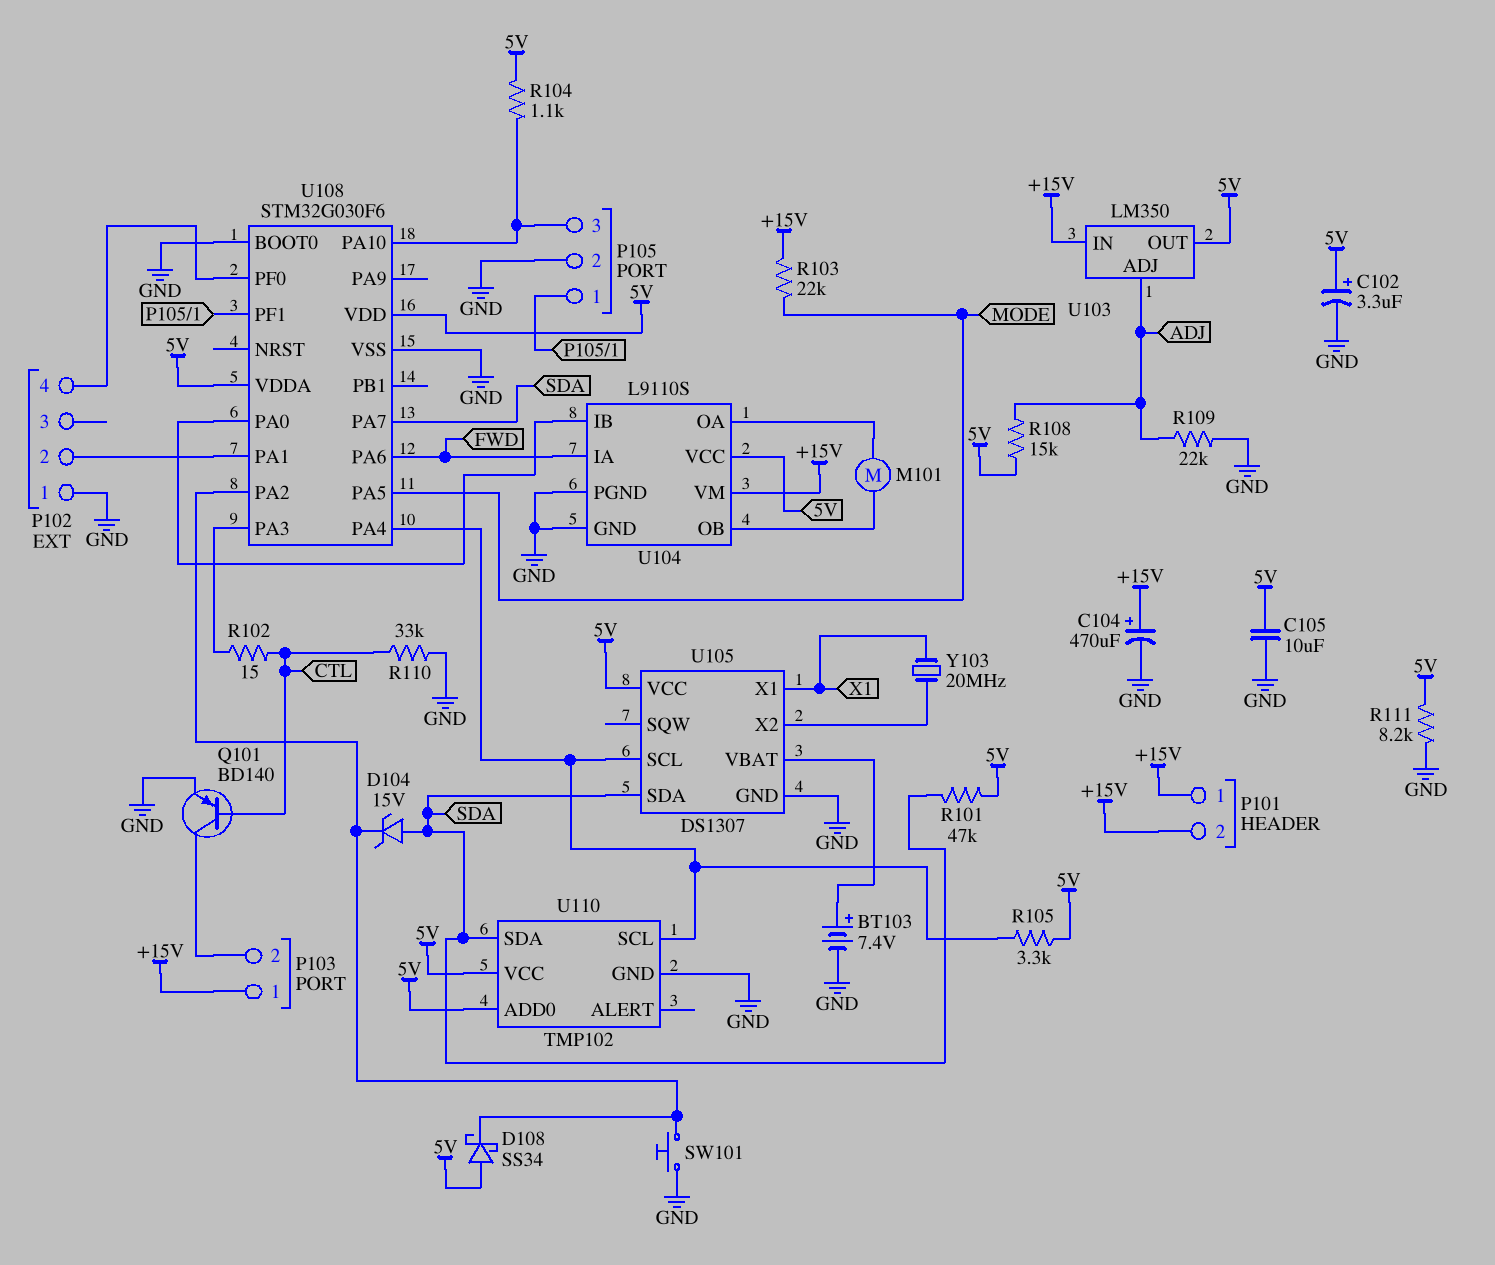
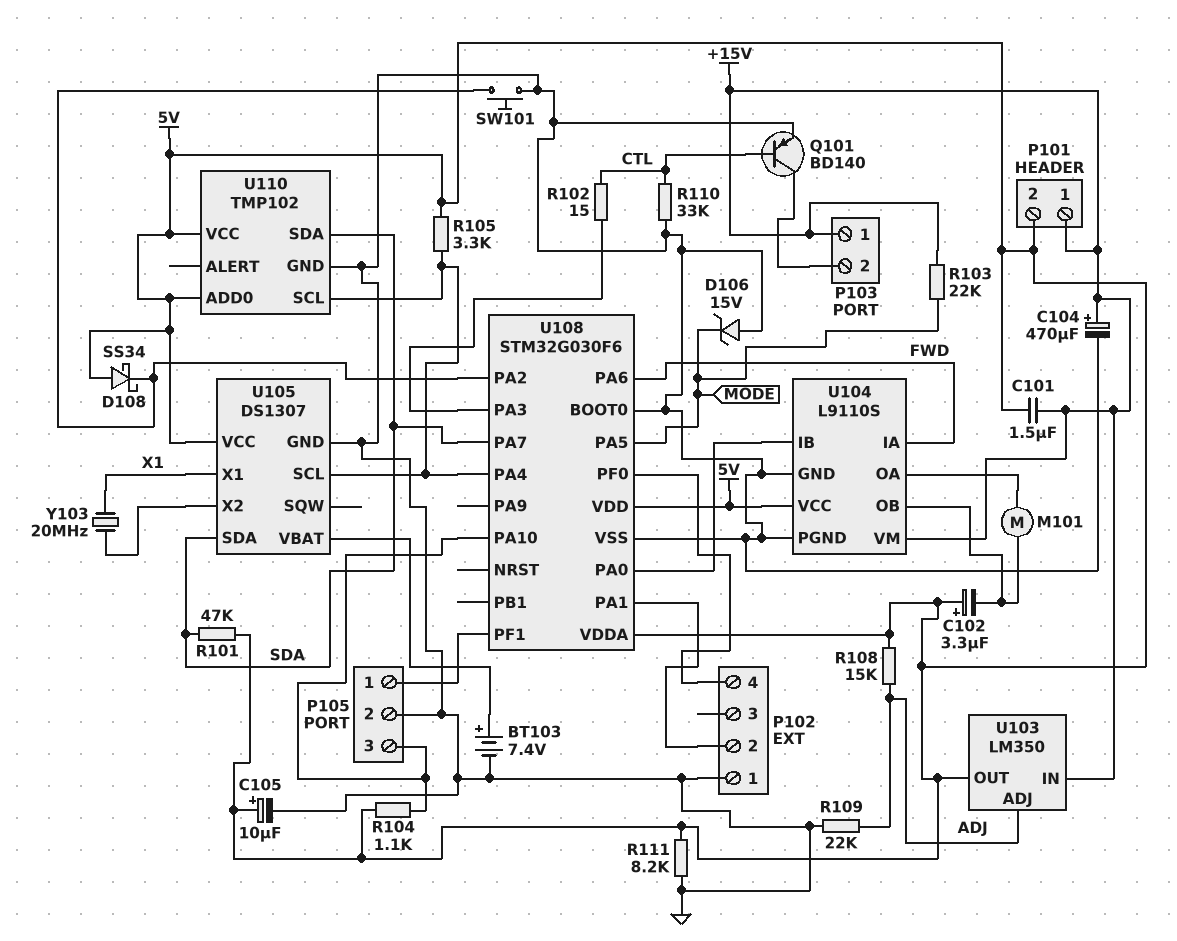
C101: none -> 1.5uF (+15V, 5V)
C102: 3.3uF (plus 5V, minus GND) -> 3.3uF (plus 5V, minus U104/OB)
C105: 10uF (5V, GND) -> 10uF (plus 5V, minus GND)
D104: zener 15V (A SDA, K U108/PA2) -> none
D106: none -> zener 15V (A GND, K MODE)
P101 pin 2: +15V -> 5V

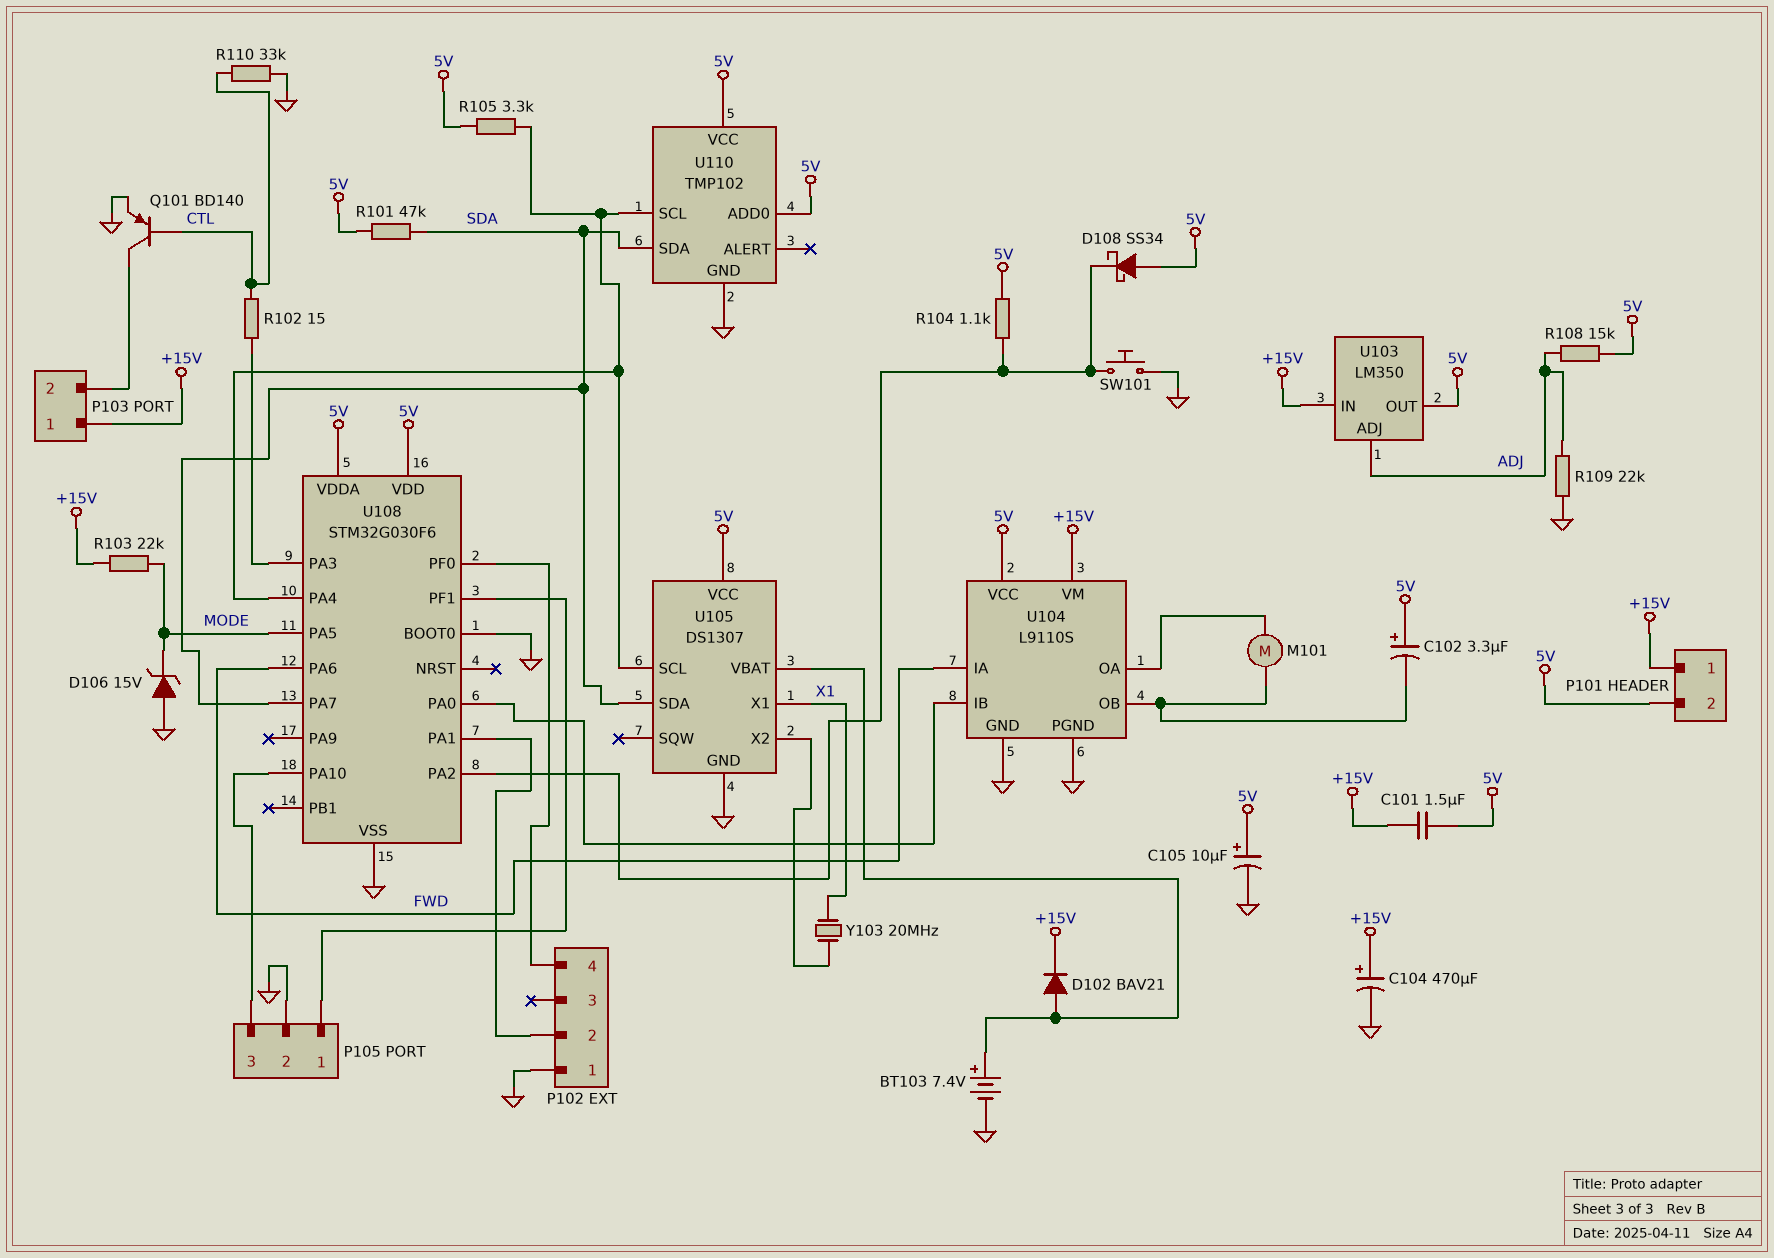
D102: none -> diode BAV21 (A U105/VBAT, K +15V)
R104: 1.1k (5V, P105/3) -> 1.1k (5V, U108/PA2)
R111: 8.2k (5V, GND) -> none

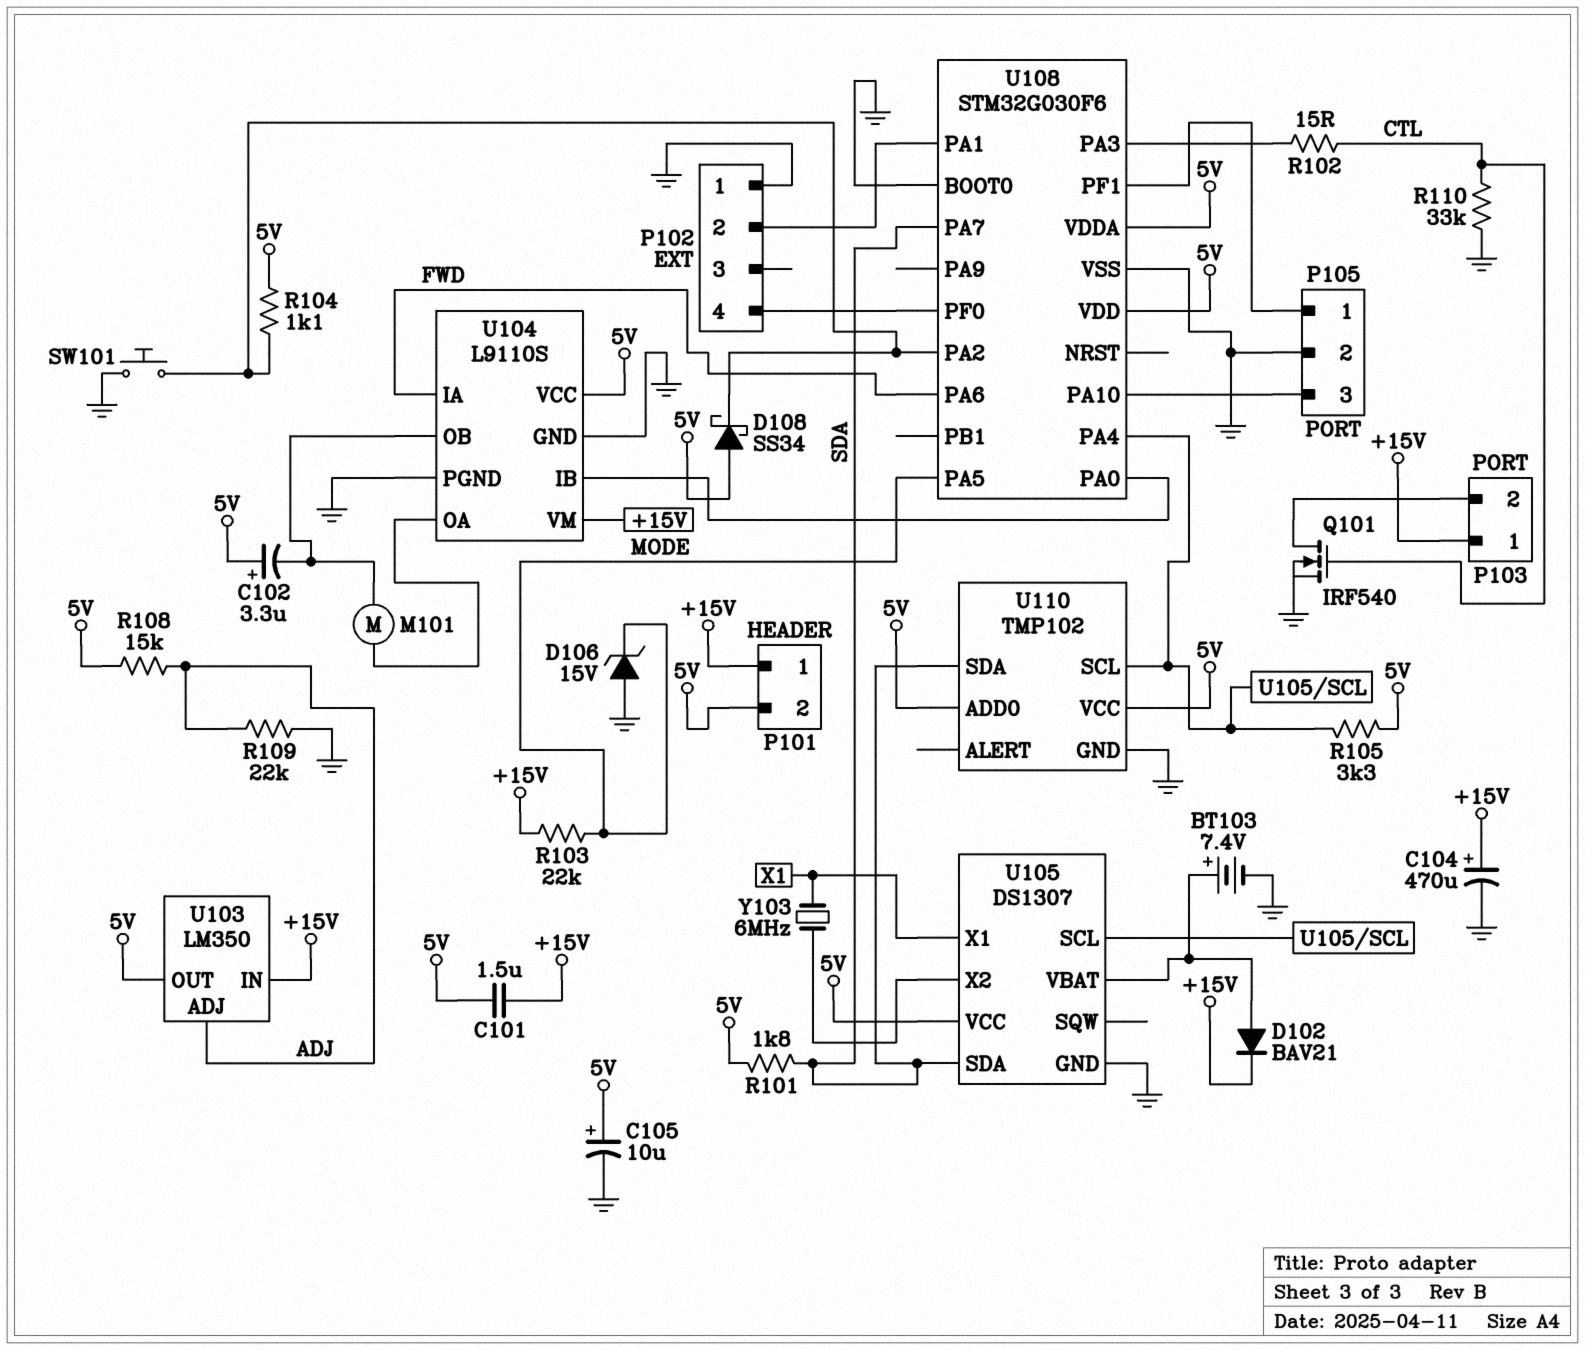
Q101: PNP BD140 (B CTL, C P103/2, E GND) -> NMOS IRF540 (G CTL, D P103/2, S GND)
R101: 47k (5V, SDA) -> 1.8k (5V, SDA)
Y103: 20MHz (U105/X2, X1) -> 6MHz (U105/X2, X1)

